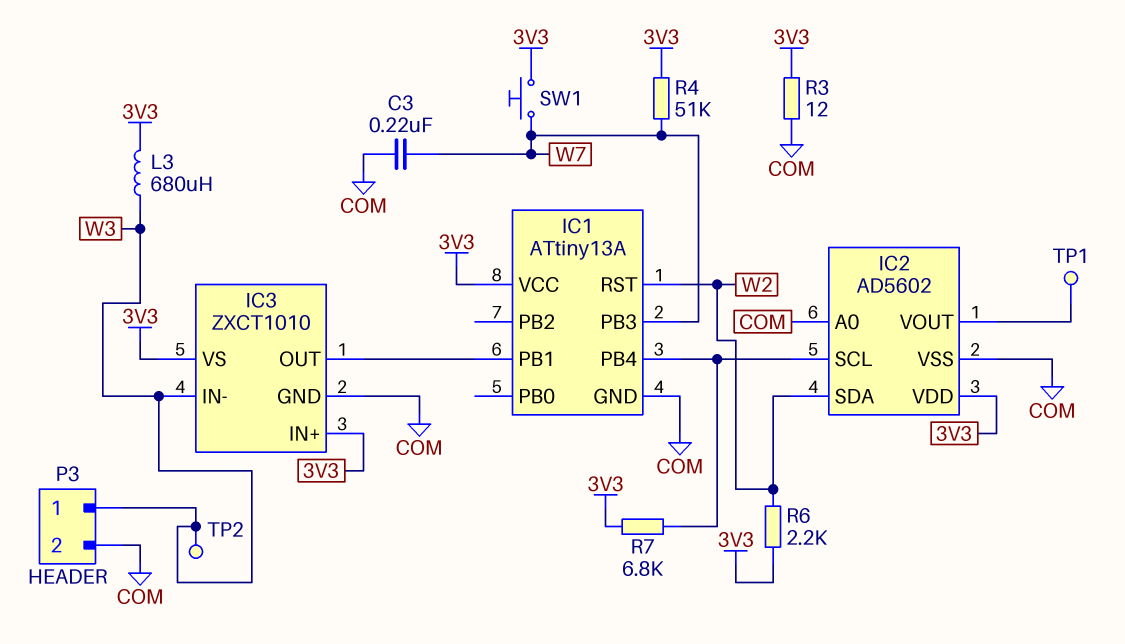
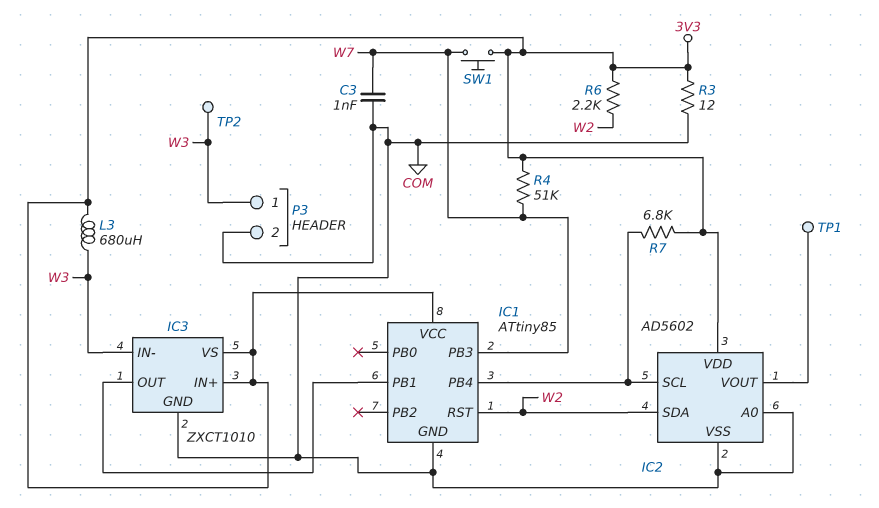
C3: 220nF (COM, W7) -> 1nF (COM, W7)
IC1: ATtiny13A -> ATtiny85

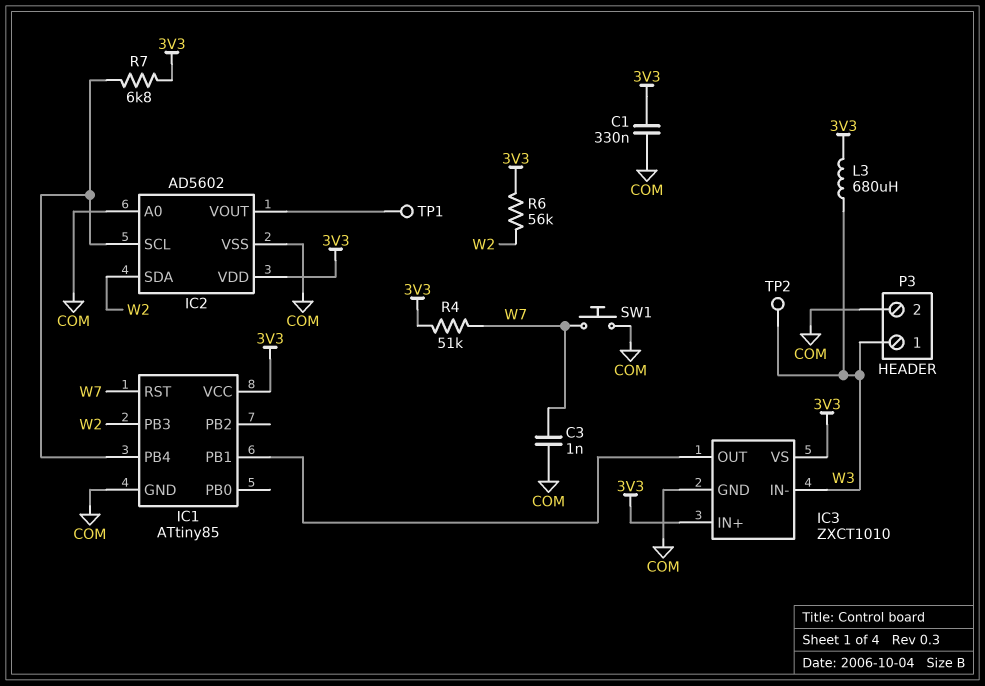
C1: none -> 330nF (3V3, COM)
IC1 pin PB3: W7 -> W2
IC1 pin RST: W2 -> W7
R3: 12 (3V3, COM) -> none
R6: 2.2k (3V3, W2) -> 56k (3V3, W2)
SW1: button (3V3, W7) -> button (COM, W7)

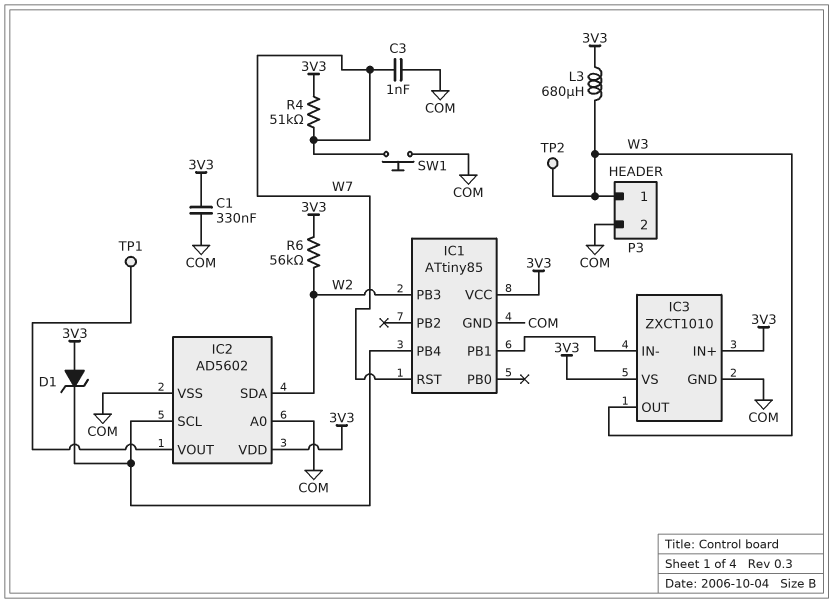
D1: none -> zener (A 3V3, K IC1/PB4)
IC3 pin IN-: W3 -> IC1/PB1
IC3 pin OUT: IC1/PB1 -> W3
R7: 6.8k (3V3, IC1/PB4) -> none

